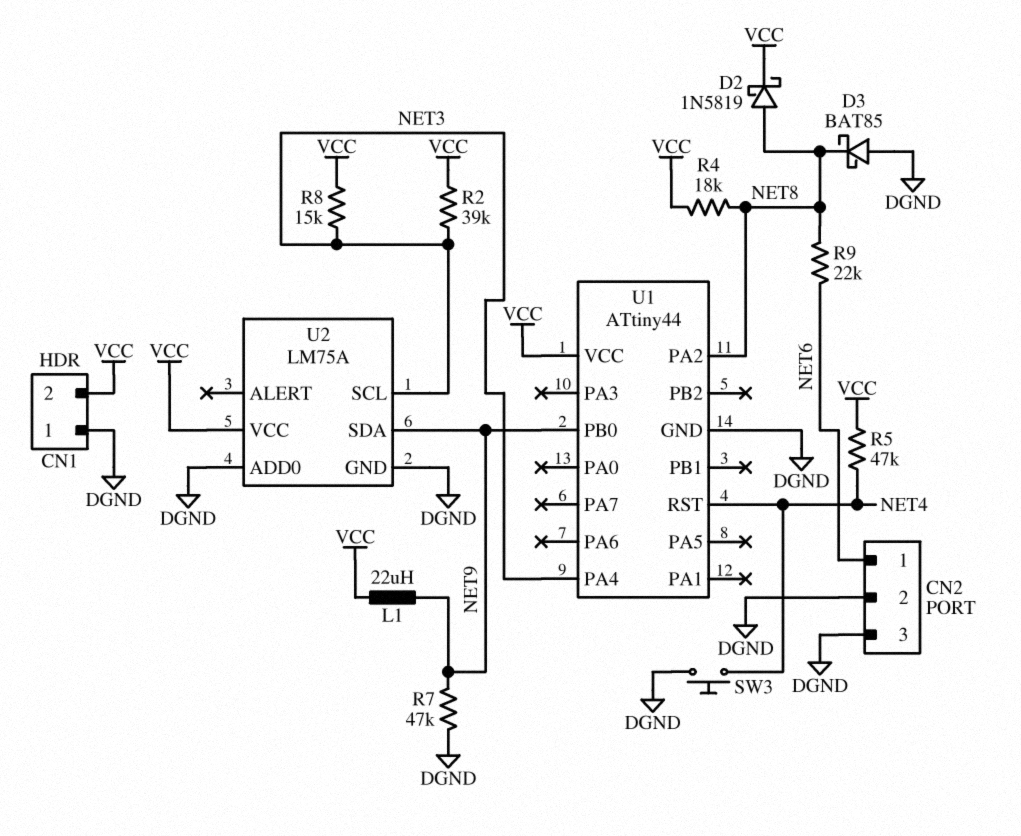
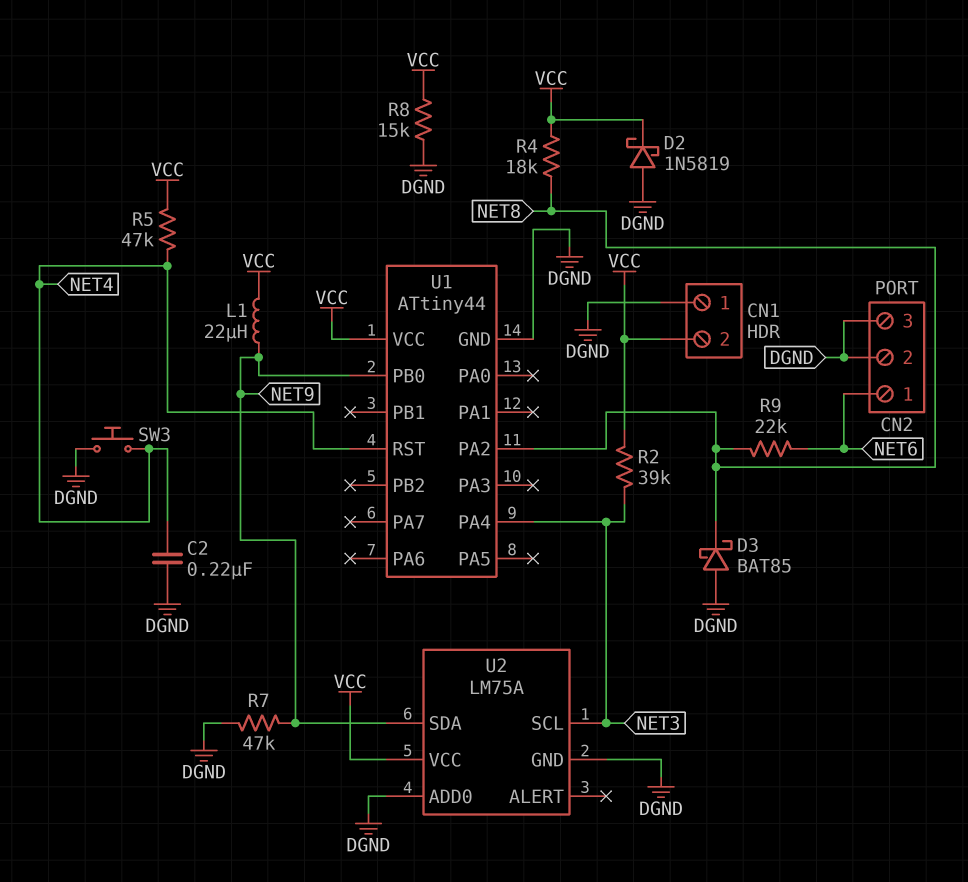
C2: none -> 220nF (DGND, NET4)
D2: schottky 1N5819 (A NET8, K VCC) -> schottky 1N5819 (A DGND, K VCC)
R8: 15k (NET3, VCC) -> 15k (DGND, VCC)

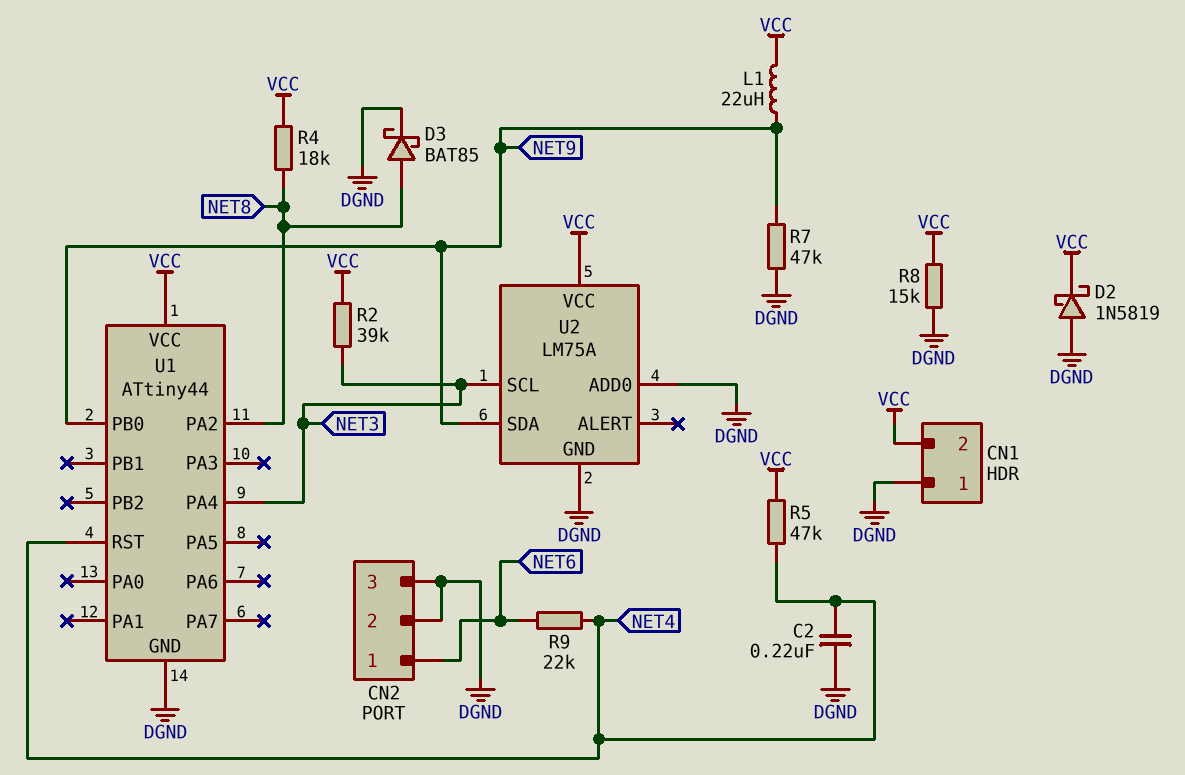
D3: schottky BAT85 (A DGND, K NET8) -> schottky BAT85 (A NET8, K DGND)
R9: 22k (NET6, NET8) -> 22k (NET4, NET6)
SW3: button (DGND, NET4) -> none

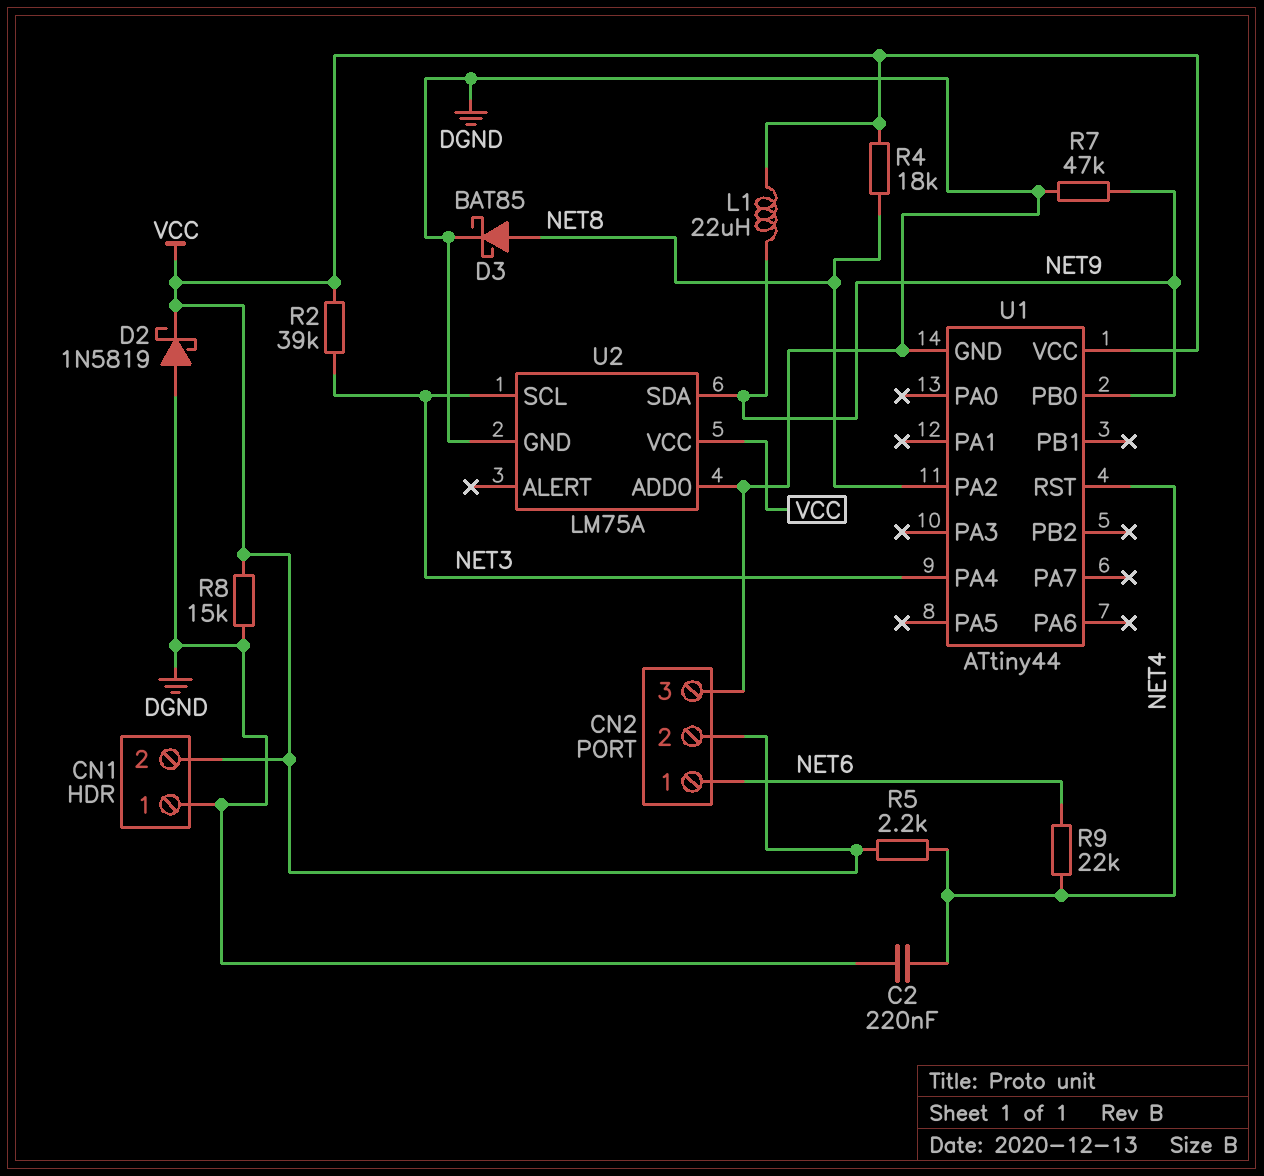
CN2 pin 2: DGND -> VCC
R5: 47k (NET4, VCC) -> 2.2k (NET4, VCC)

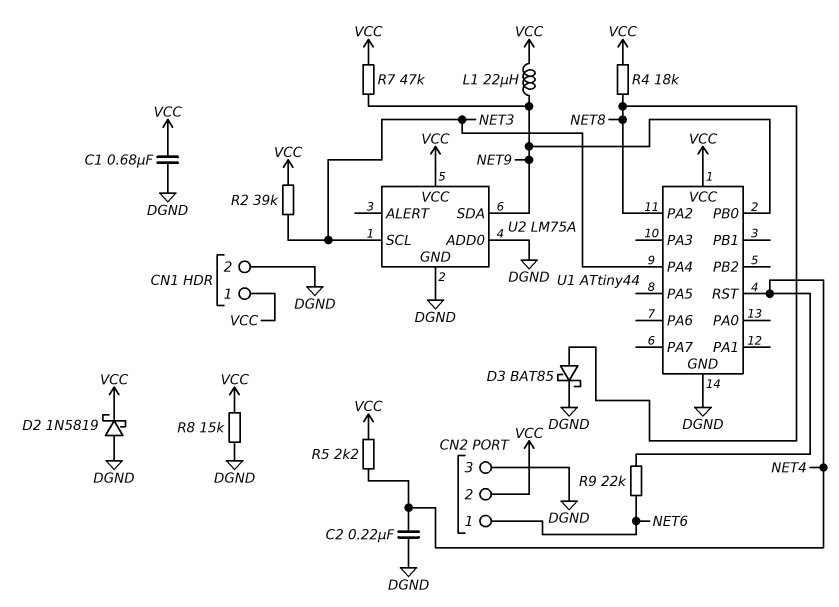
C1: none -> 680nF (DGND, VCC)
CN1 pin 1: DGND -> VCC
CN1 pin 2: VCC -> DGND
R7: 47k (DGND, NET9) -> 47k (NET9, VCC)

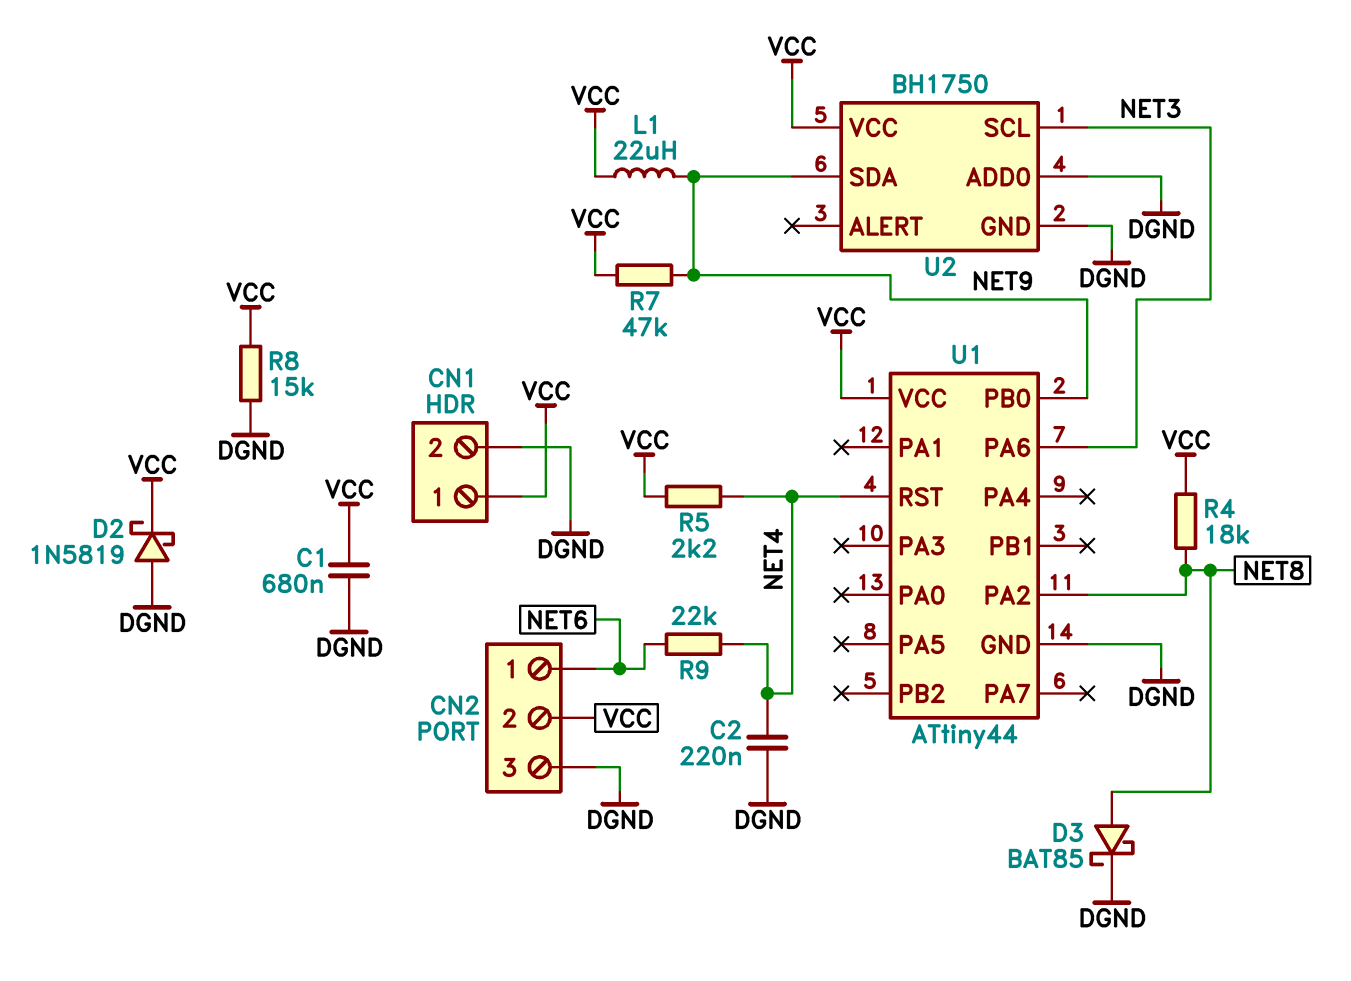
R2: 39k (NET3, VCC) -> none
U1 pin PA4: NET3 -> none
U1 pin PA6: none -> NET3
U2: LM75A -> BH1750

